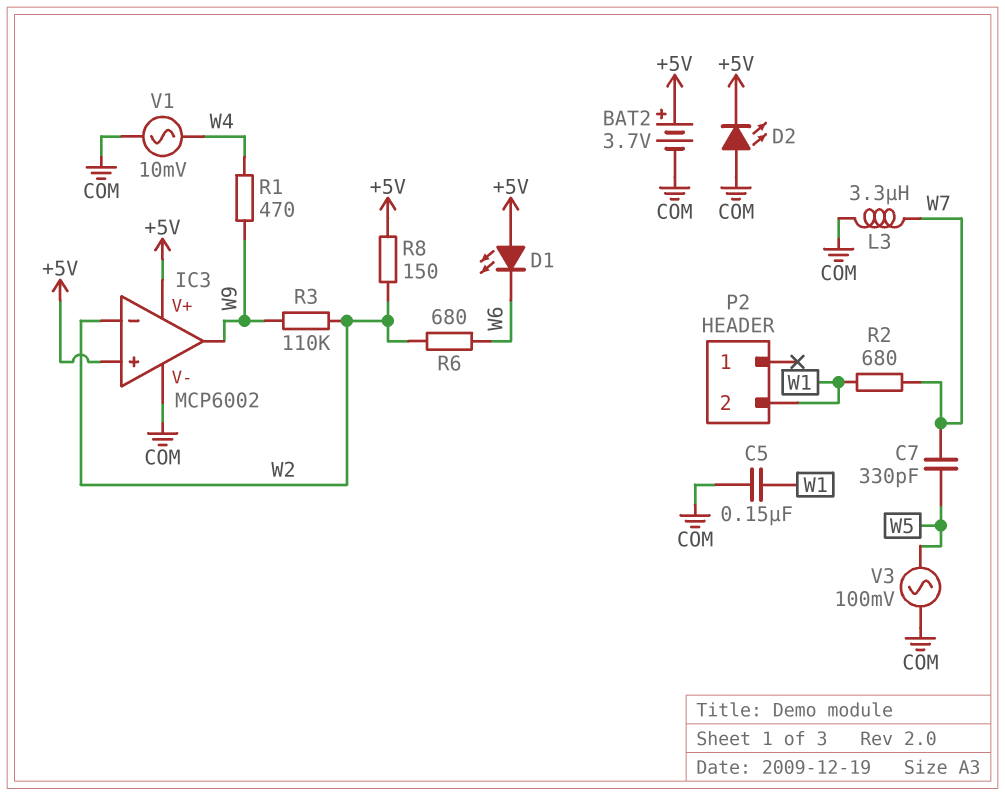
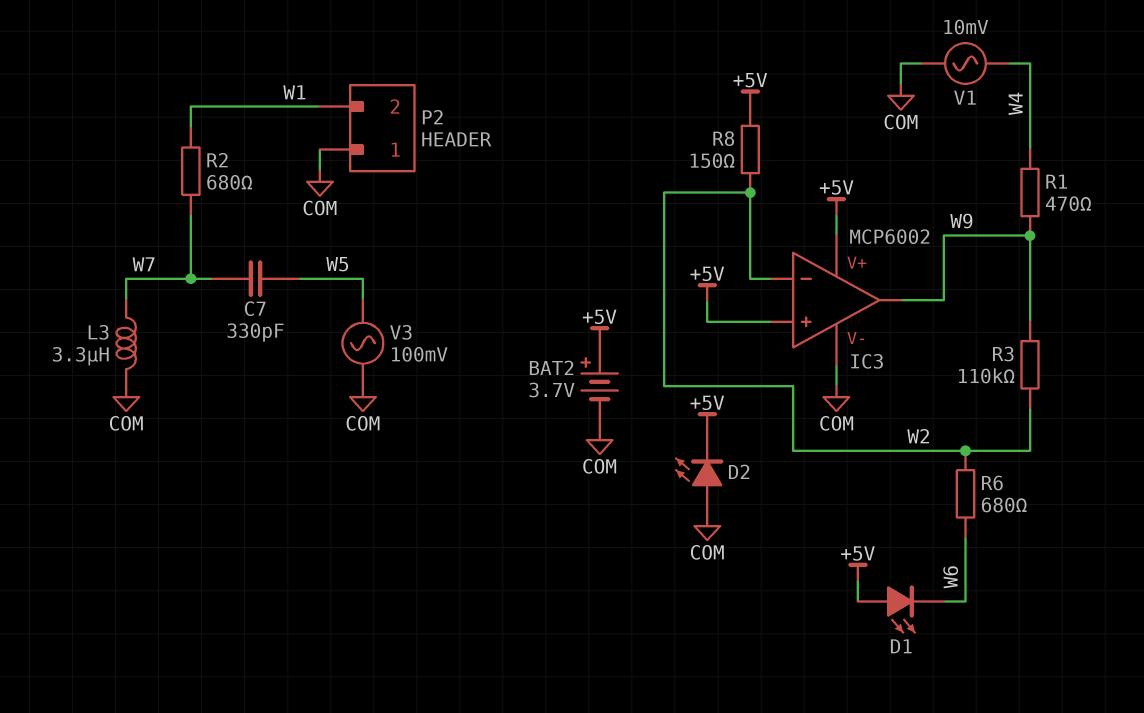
C5: 150nF (COM, W1) -> none
P2 pin 1: none -> COM

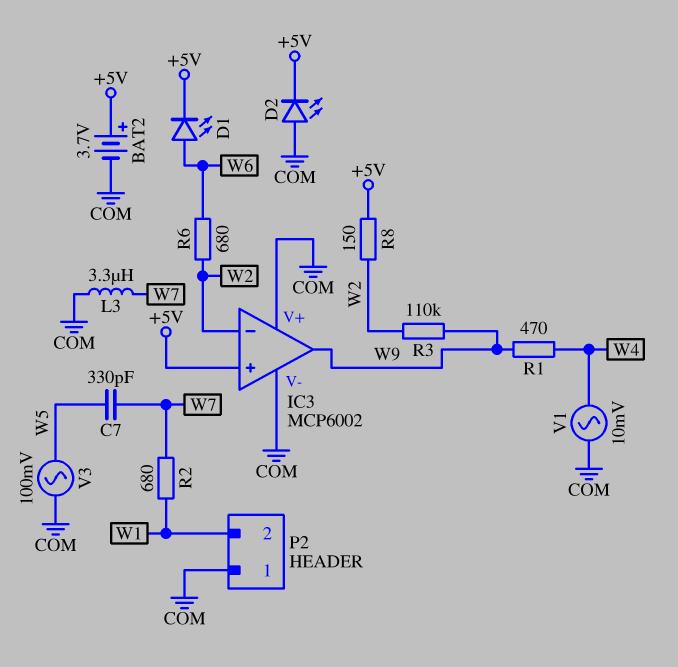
D1: LED (A +5V, K W6) -> LED (A W6, K +5V)
IC3 pin V+: +5V -> COM

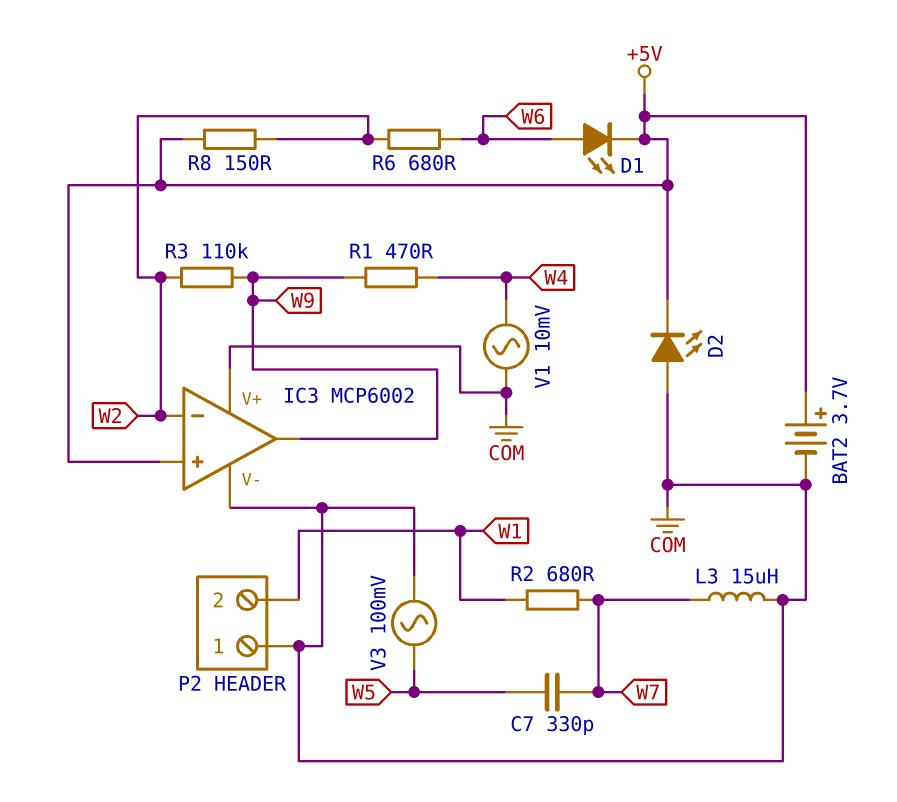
L3: 3.3uH (COM, W7) -> 15uH (COM, W7)

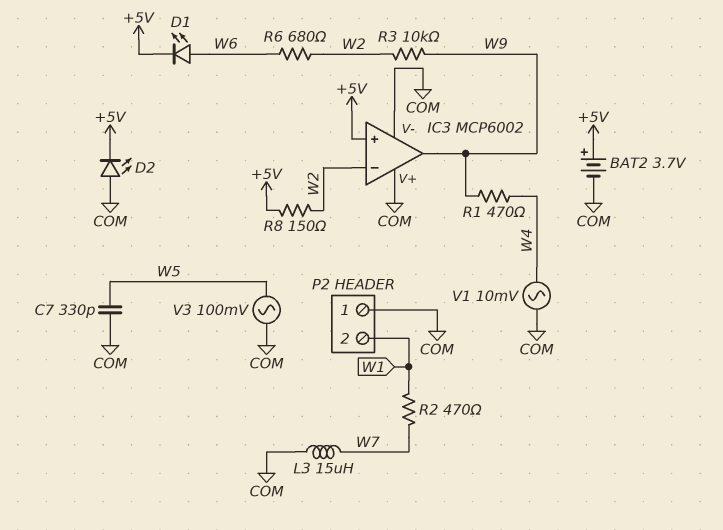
C7: 330pF (W5, W7) -> 330pF (COM, W5)
R2: 680 (W1, W7) -> 470 (W1, W7)
R3: 110k (W2, W9) -> 10k (W2, W9)

